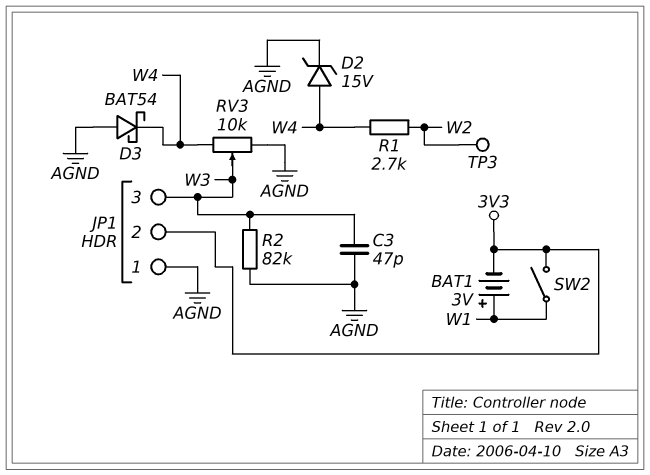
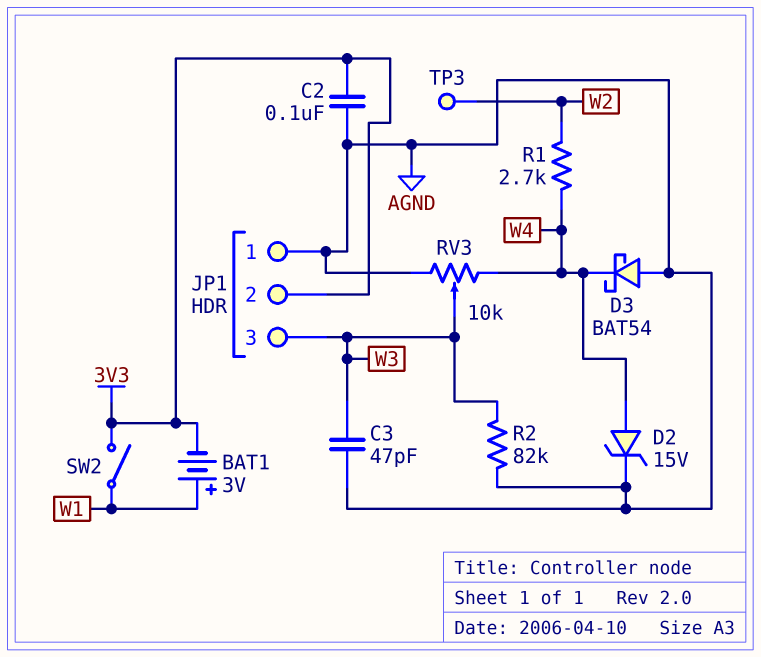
C2: none -> 100nF (3V3, AGND)

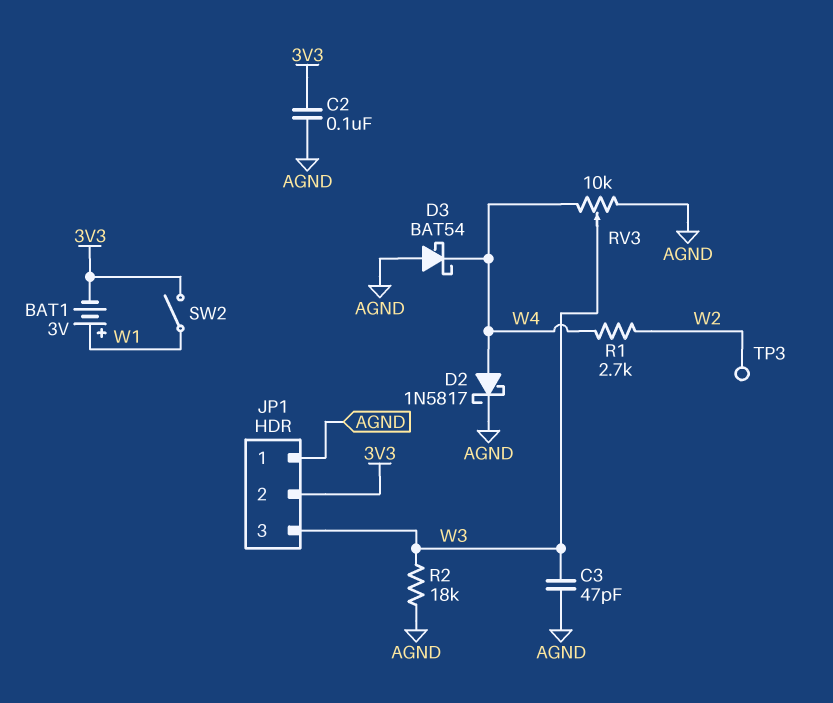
D2: zener 15V (A W4, K AGND) -> schottky 1N5817 (A W4, K AGND)
R2: 82k (AGND, W3) -> 18k (AGND, W3)

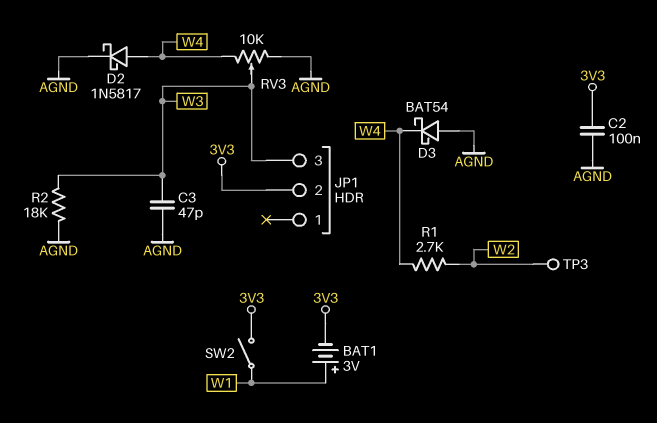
JP1 pin 1: AGND -> none

